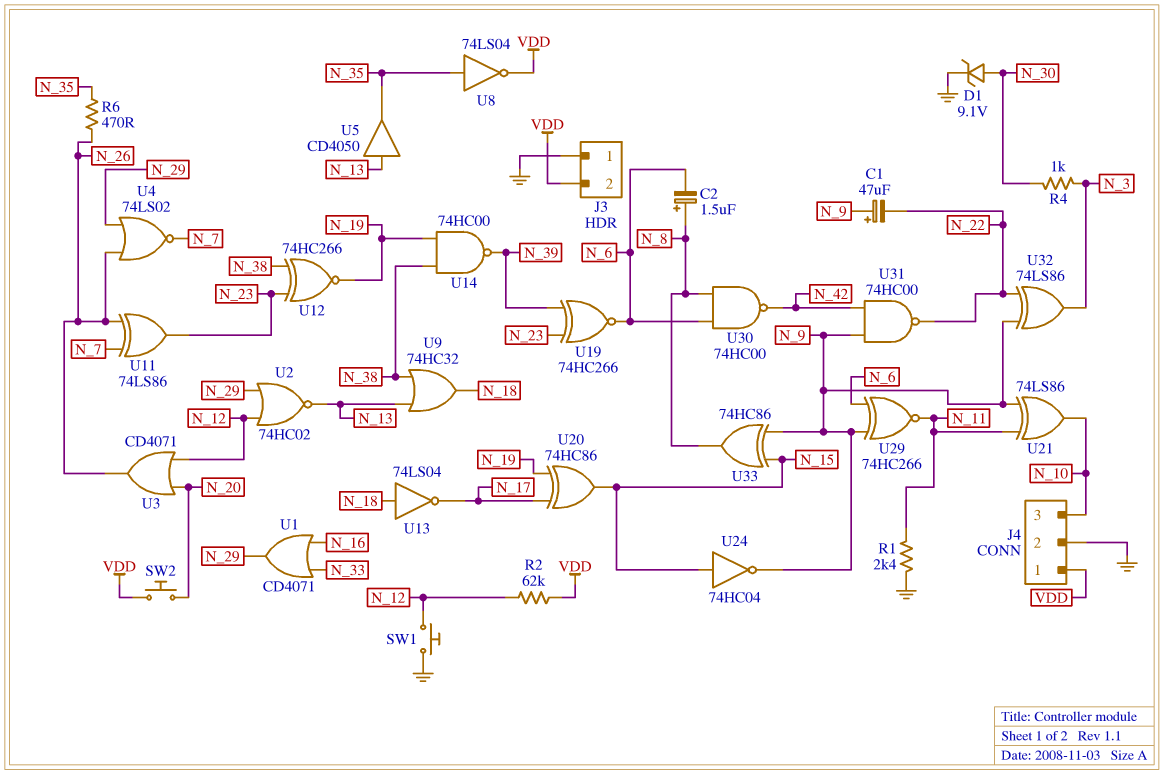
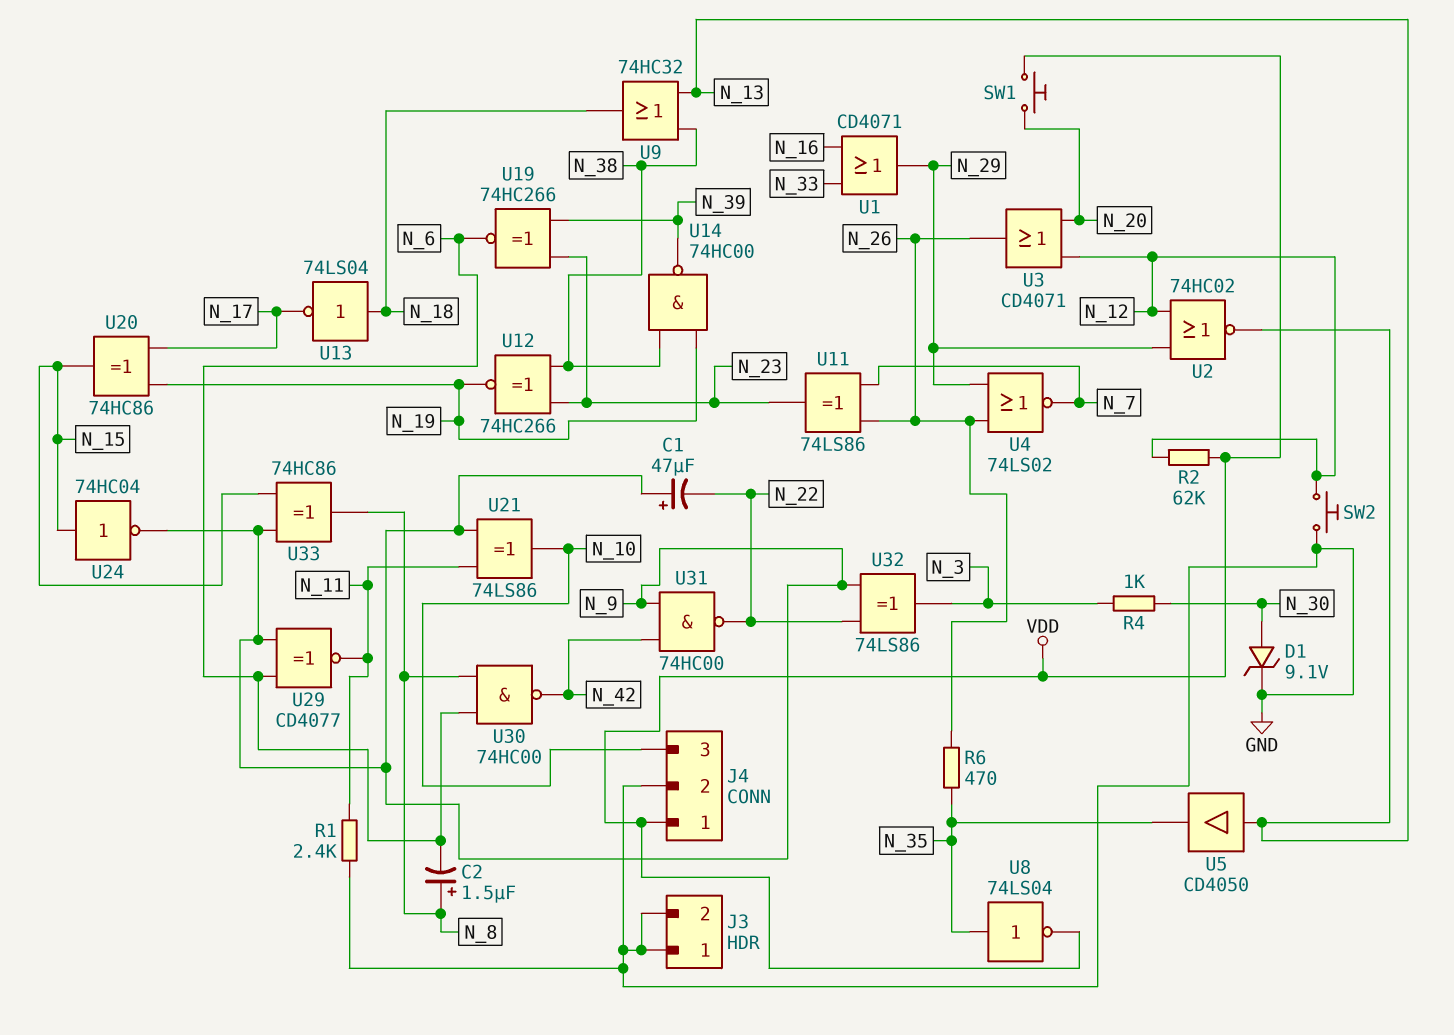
J3 pin 2: VDD -> GND
SW1: button (GND, N_12) -> button (N_20, VDD)
SW2: button (N_20, VDD) -> button (GND, N_12)
U29: XNOR 74HC266 (in N_6, in N_9, out N_11) -> XNOR CD4077 (in N_6, in N_9, out N_11)

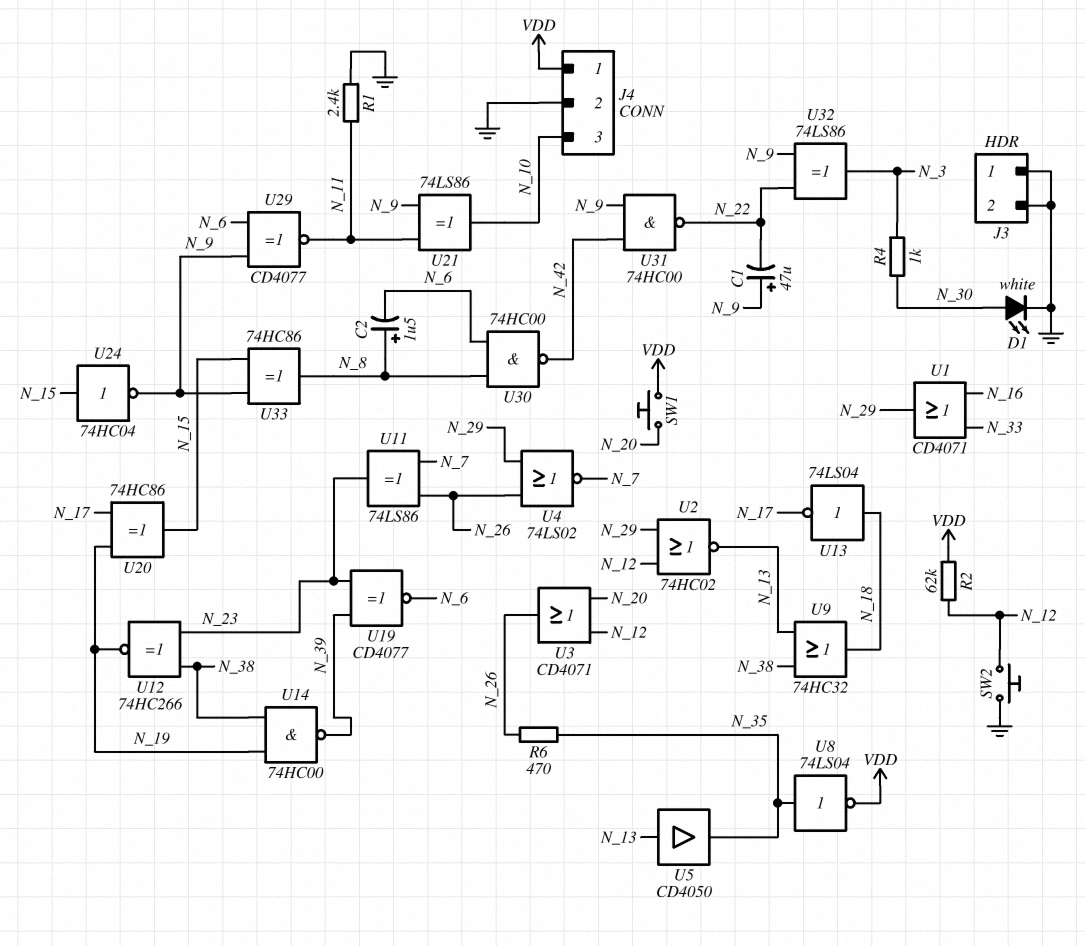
D1: zener 9.1V (A N_30, K GND) -> LED white (A N_30, K GND)
U19: XNOR 74HC266 (in N_23, in N_39, out N_6) -> XNOR CD4077 (in N_23, in N_39, out N_6)

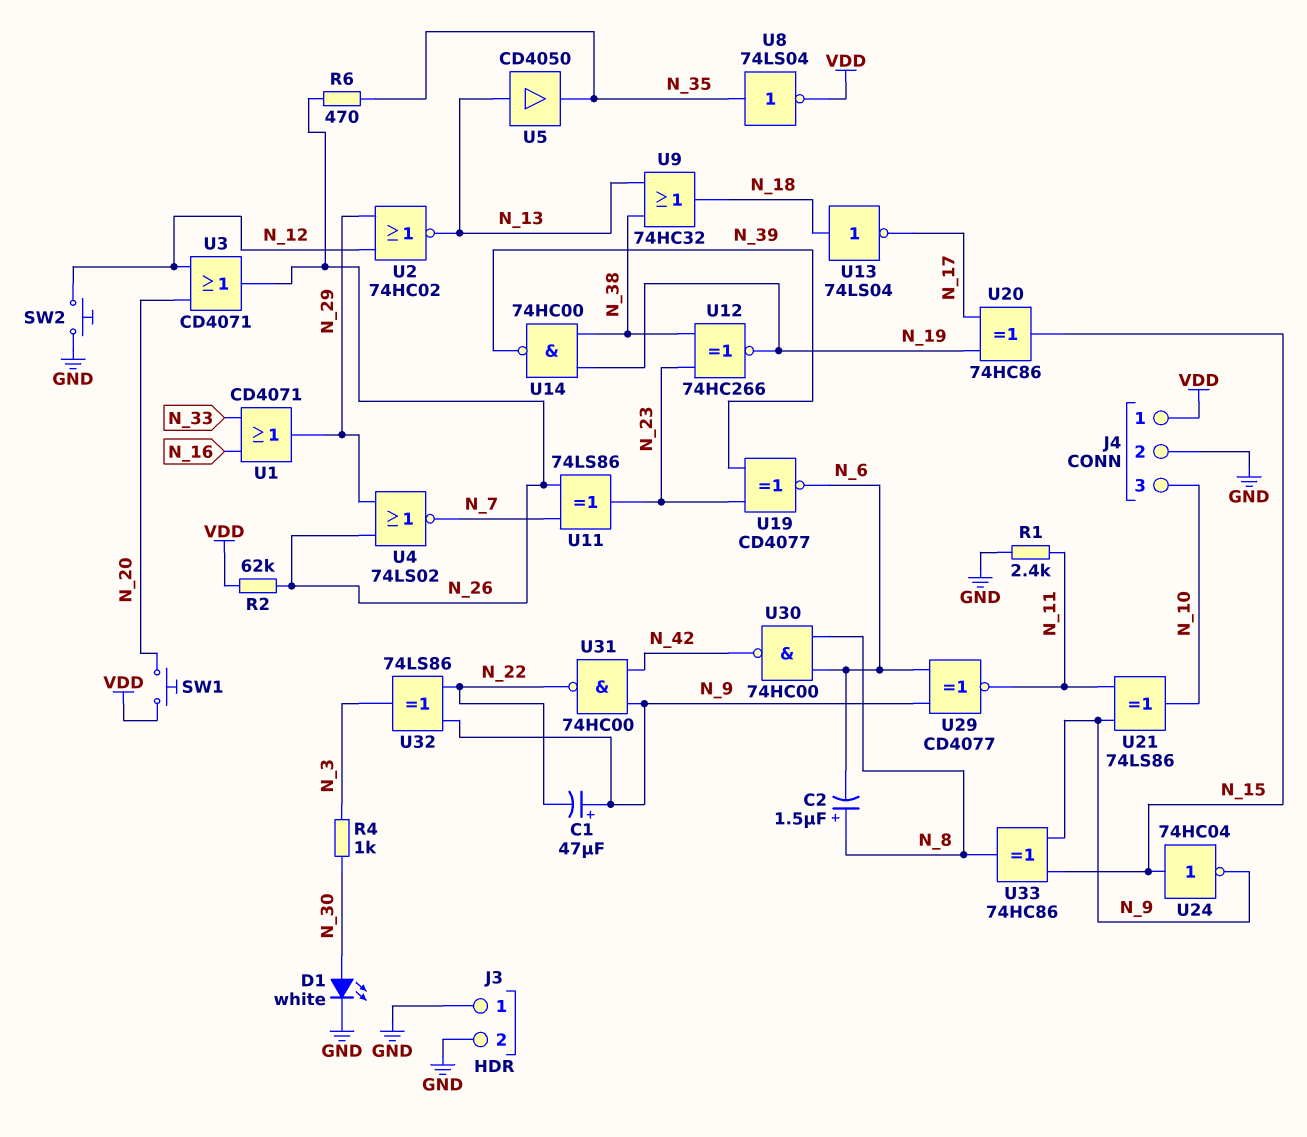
R2: 62k (N_12, VDD) -> 62k (N_26, VDD)

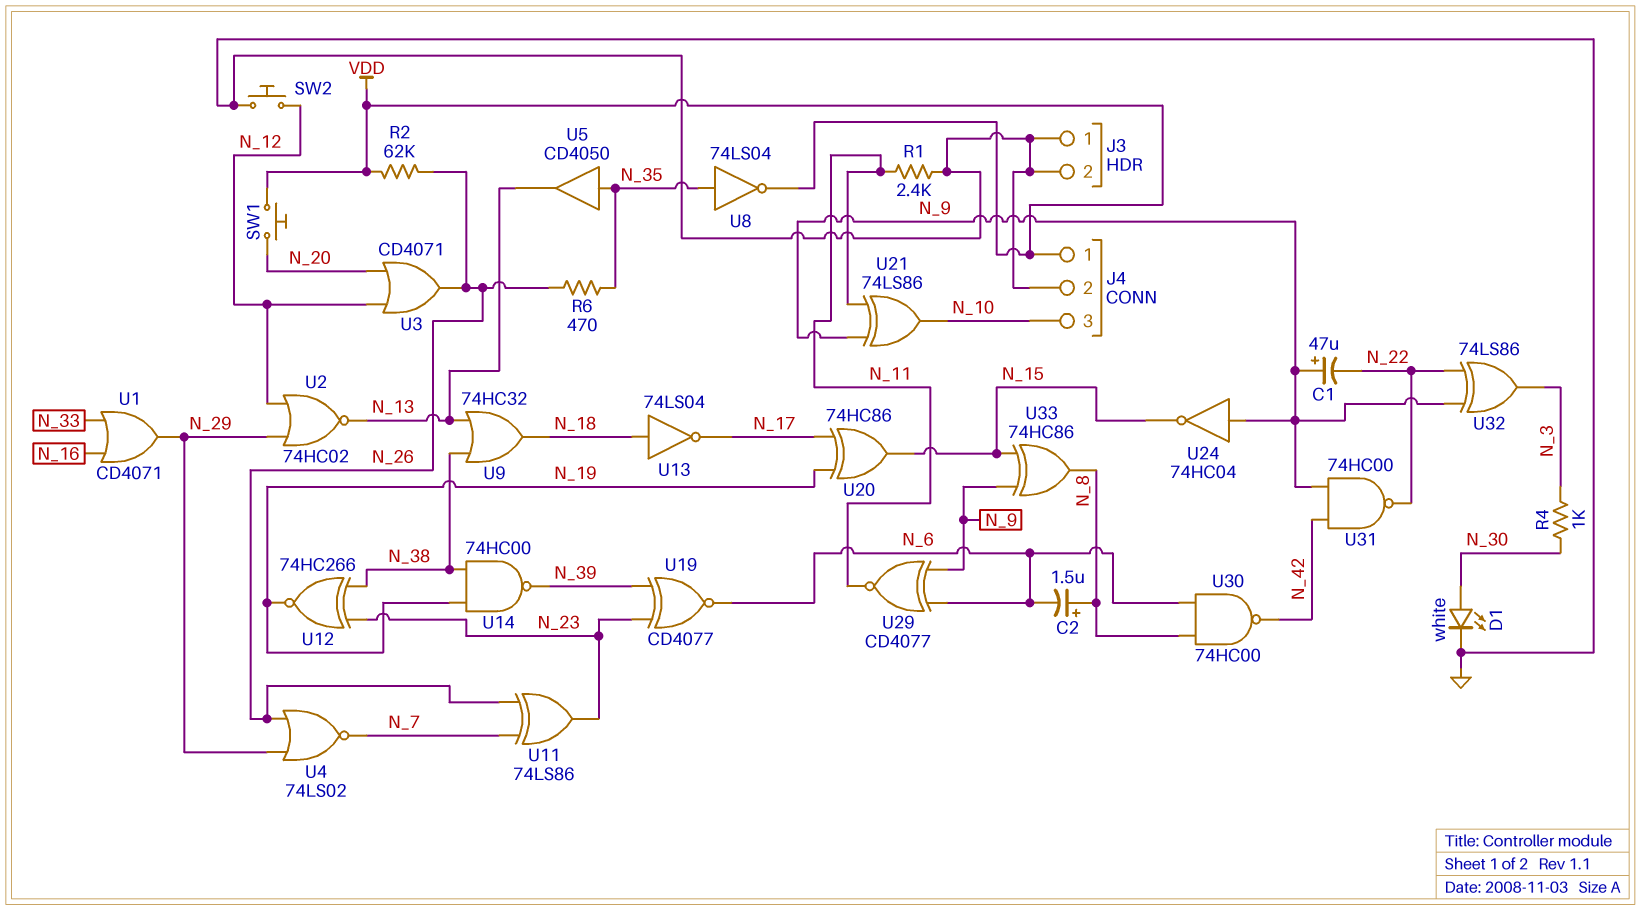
U5: buffer CD4050 (in N_13, out N_35) -> buffer CD4050 (in N_35, out N_13)
U24: NOT 74HC04 (in N_15, out N_9) -> NOT 74HC04 (in N_9, out N_15)

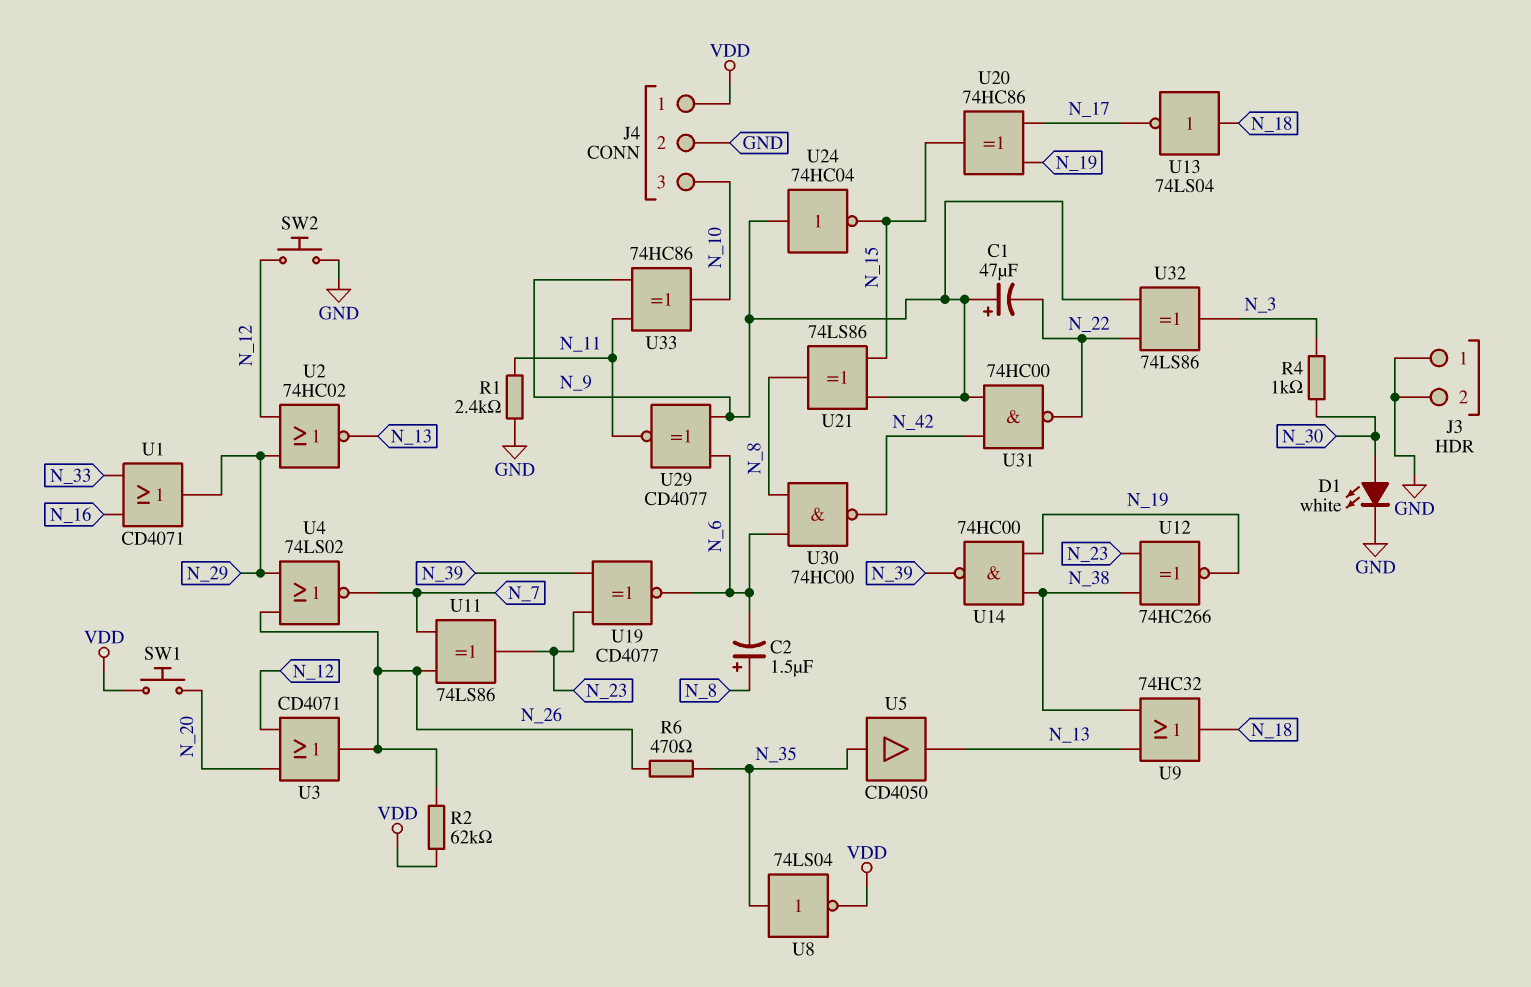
U21: XOR 74LS86 (in N_9, in N_11, out N_10) -> XOR 74LS86 (in N_9, in N_15, out N_8)
U33: XOR 74HC86 (in N_9, in N_15, out N_8) -> XOR 74HC86 (in N_9, in N_11, out N_10)

